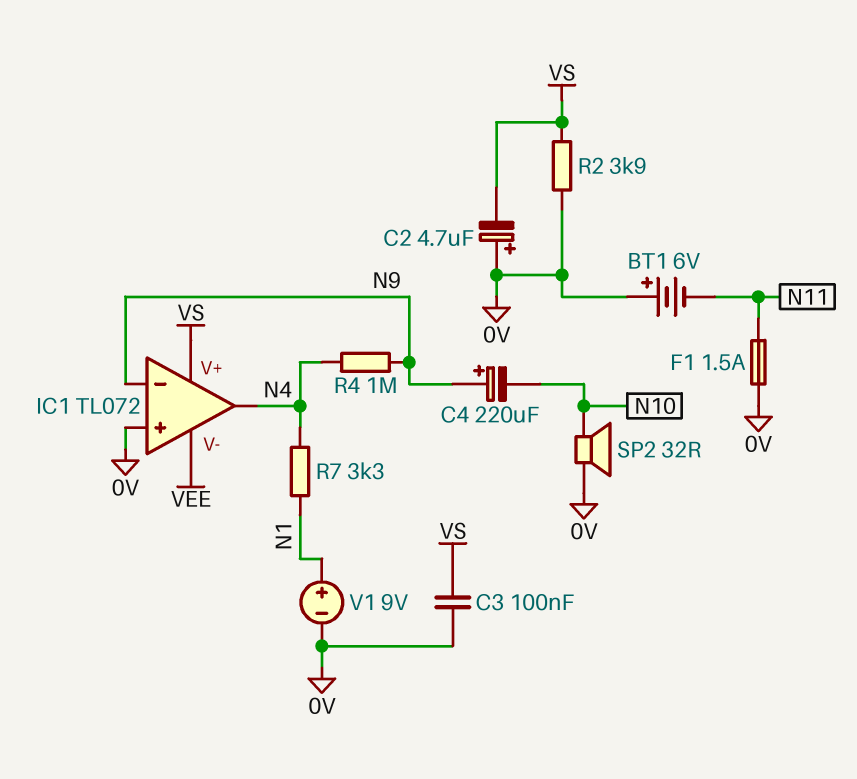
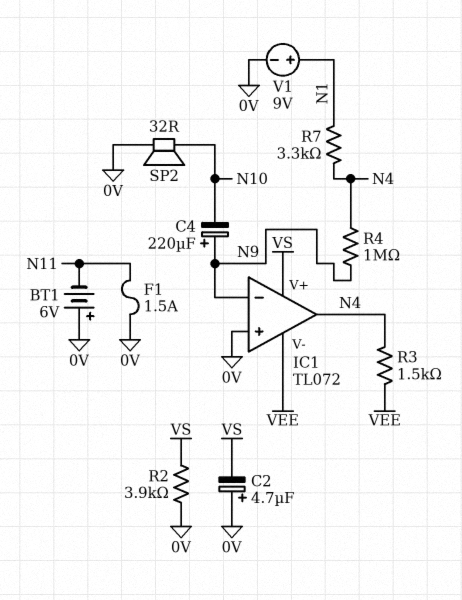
C3: 100nF (0V, VS) -> none
R3: none -> 1.5k (N4, VEE)

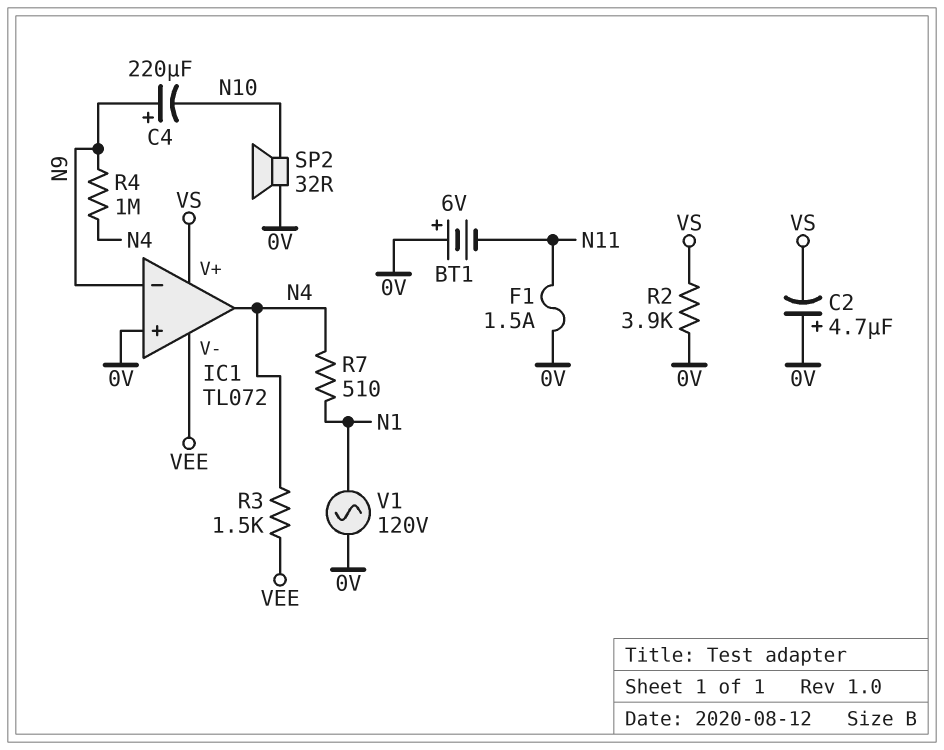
R7: 3.3k (N1, N4) -> 510 (N1, N4)
V1: 9V (plus N1, minus 0V) -> AC 120V (0V, N1)

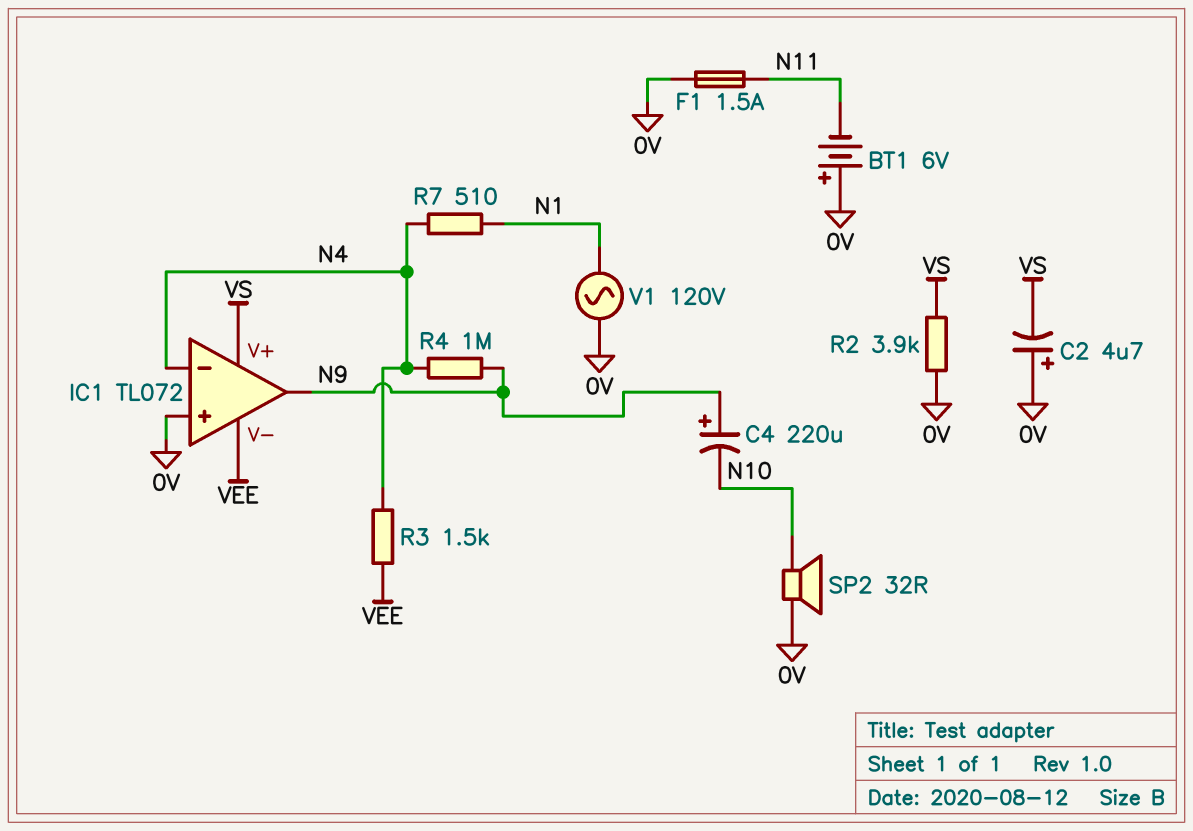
IC1 pin in-: N9 -> N4
IC1 pin out: N4 -> N9

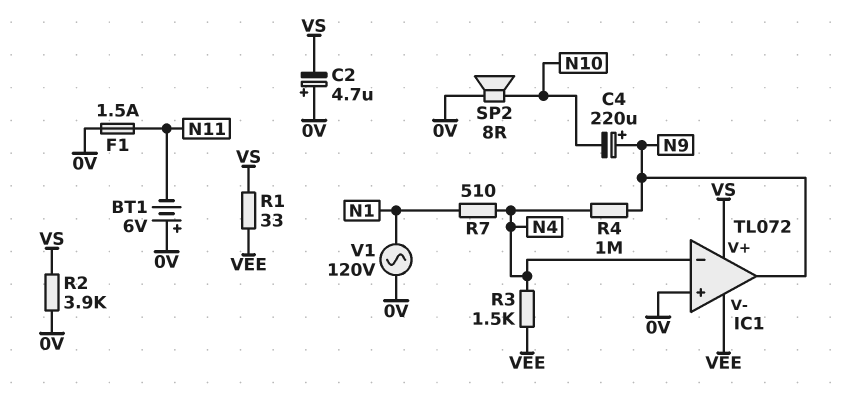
R1: none -> 33 (VEE, VS)
SP2: speaker 32R (0V, N10) -> speaker 8R (0V, N10)

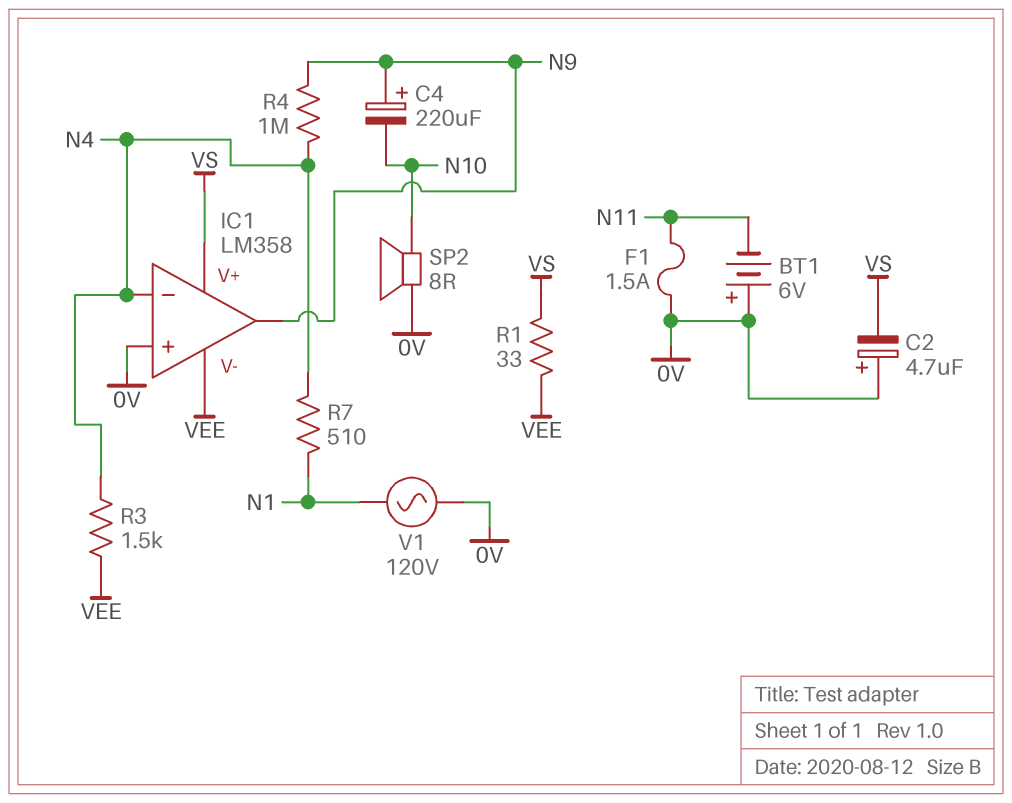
IC1: TL072 -> LM358
R2: 3.9k (0V, VS) -> none

